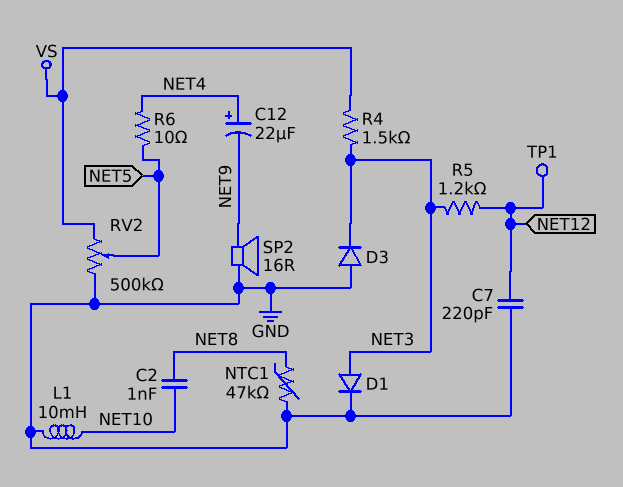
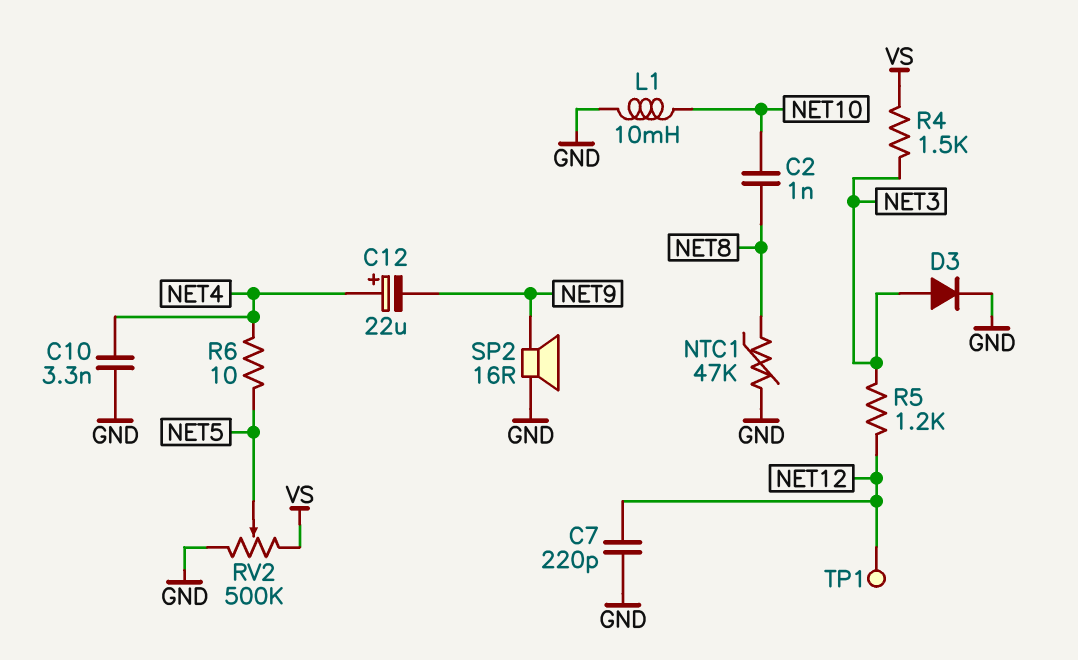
C10: none -> 3.3nF (GND, NET4)
D1: diode (A NET3, K GND) -> none
D3: diode (A GND, K NET3) -> diode (A NET3, K GND)

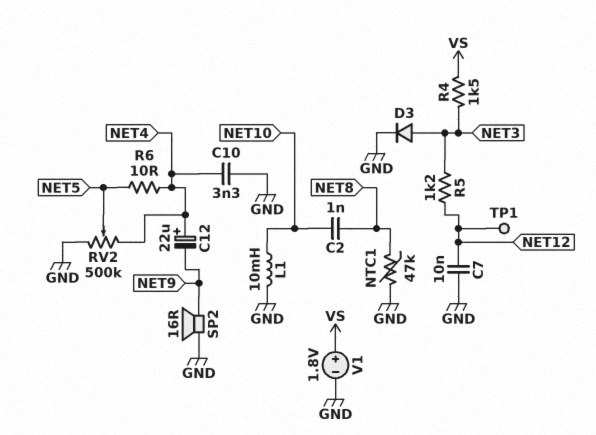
C7: 220pF (GND, NET12) -> 10nF (GND, NET12)
RV2: 500k (GND, VS, wiper NET5) -> 500k (GND, NET4, wiper NET5)
V1: none -> 1.8V (plus VS, minus GND)

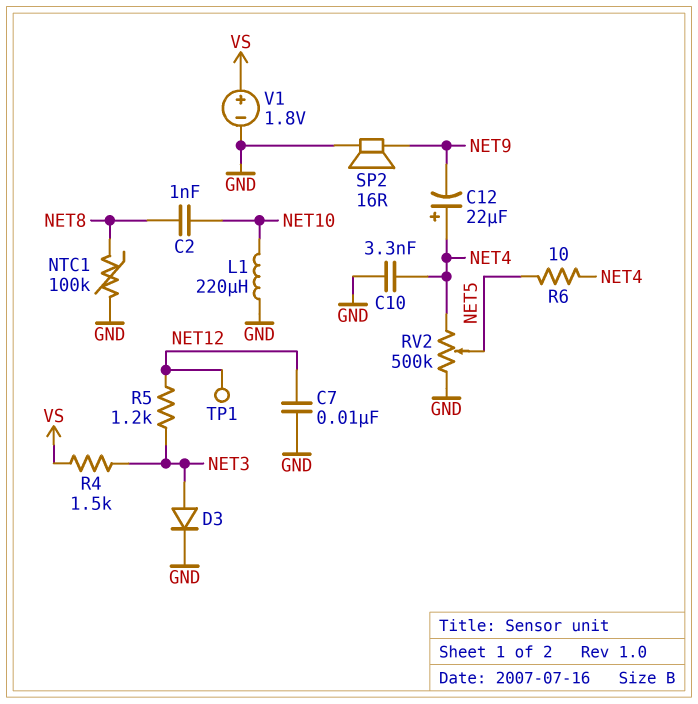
L1: 10mH (GND, NET10) -> 220uH (GND, NET10)
NTC1: 47k (GND, NET8) -> 100k (GND, NET8)

